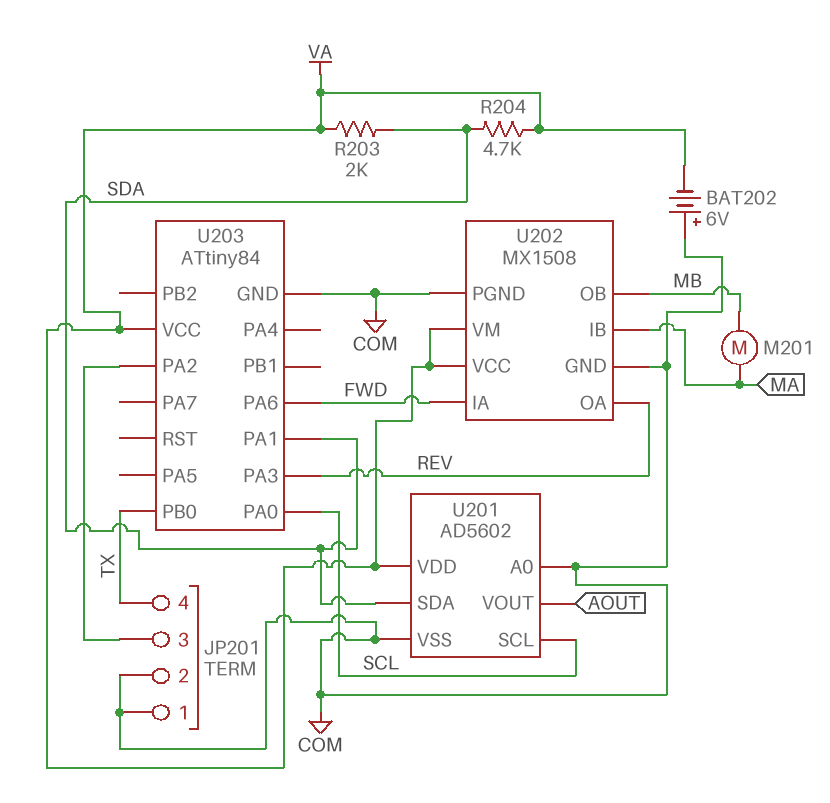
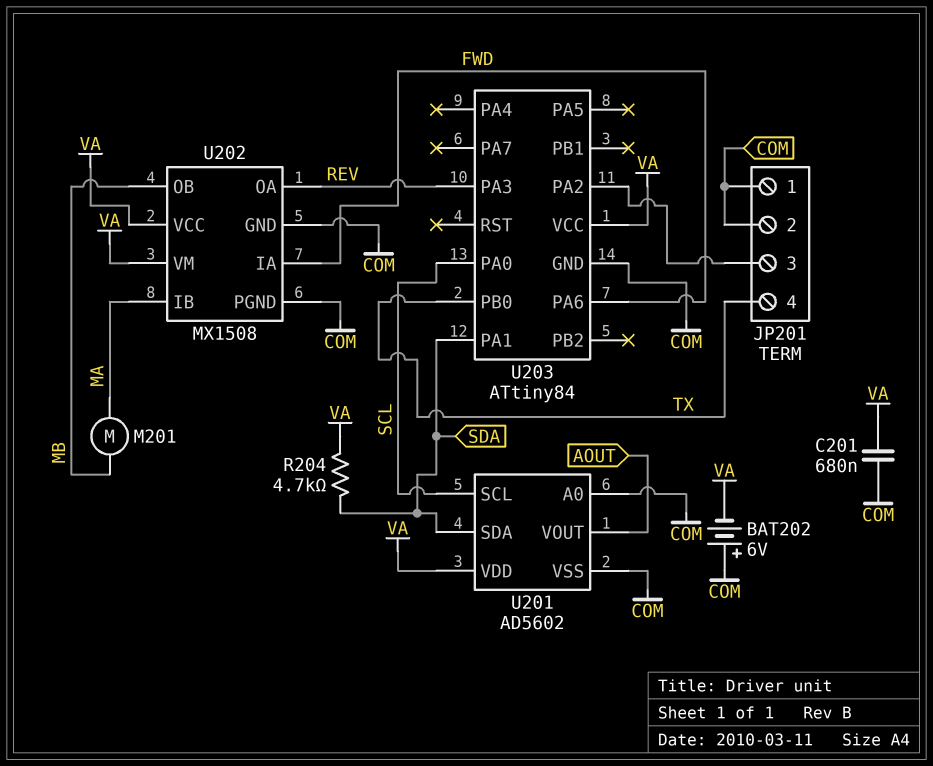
C201: none -> 680nF (COM, VA)
R203: 2k (SDA, VA) -> none

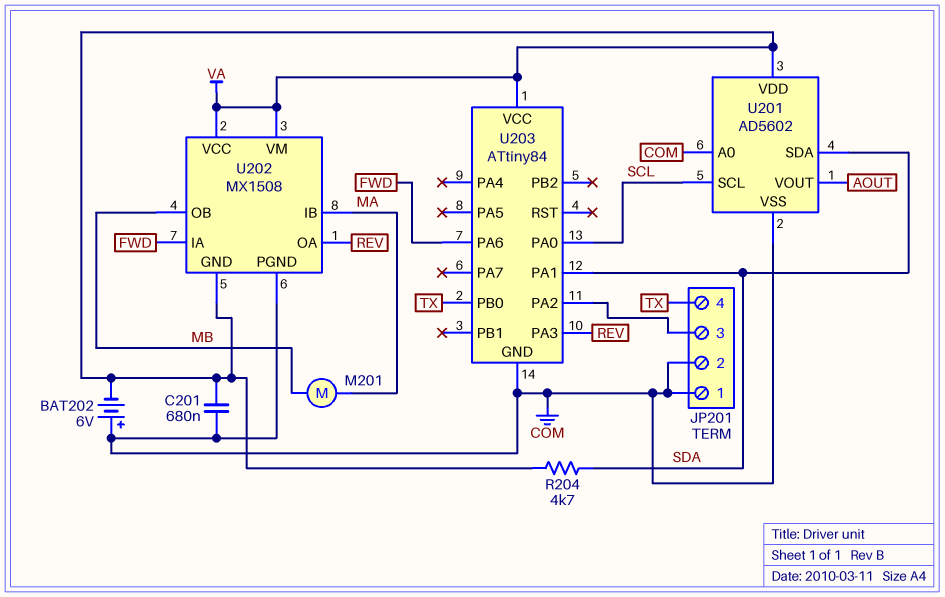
U202 pin GND: COM -> VA

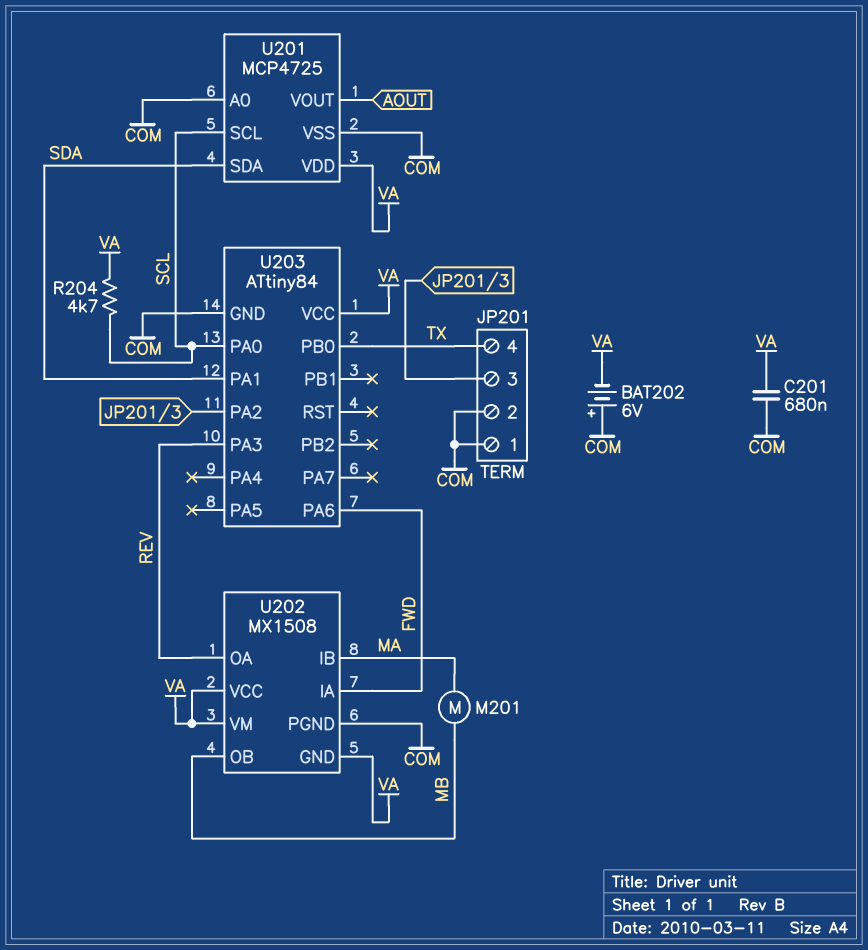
R204: 4.7k (SDA, VA) -> 4.7k (SCL, VA)
U201: AD5602 -> MCP4725

